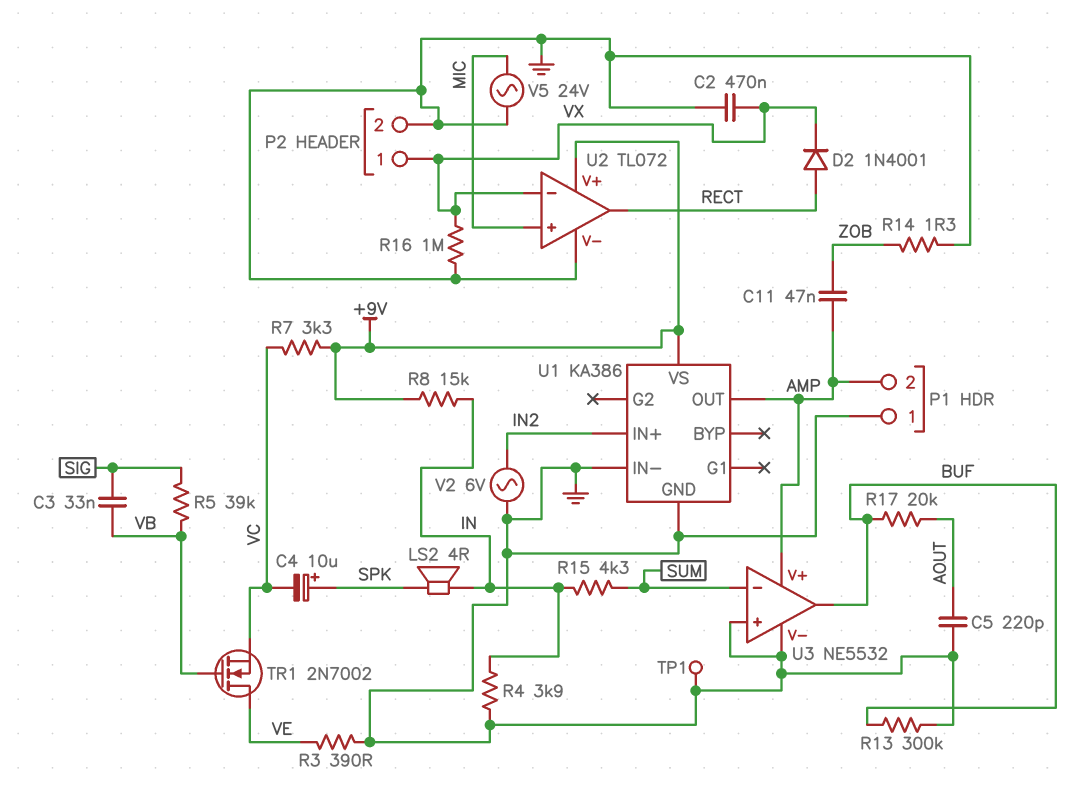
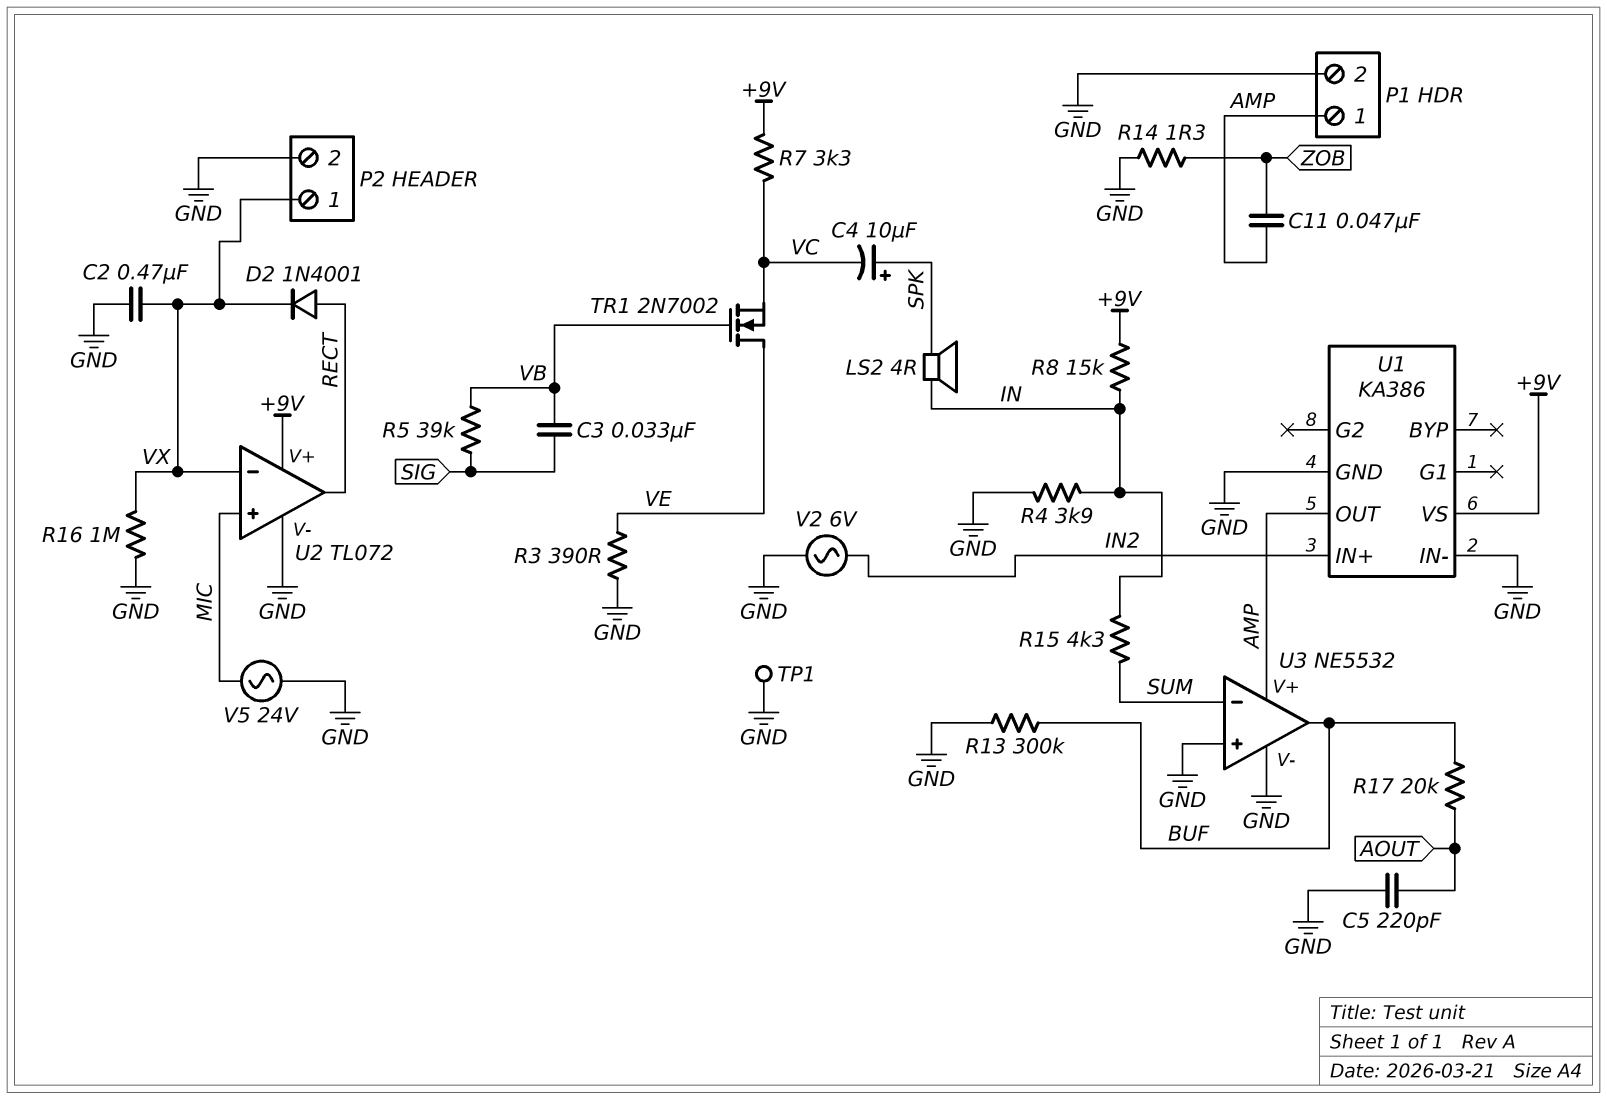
P1 pin 1: GND -> AMP
P1 pin 2: AMP -> GND

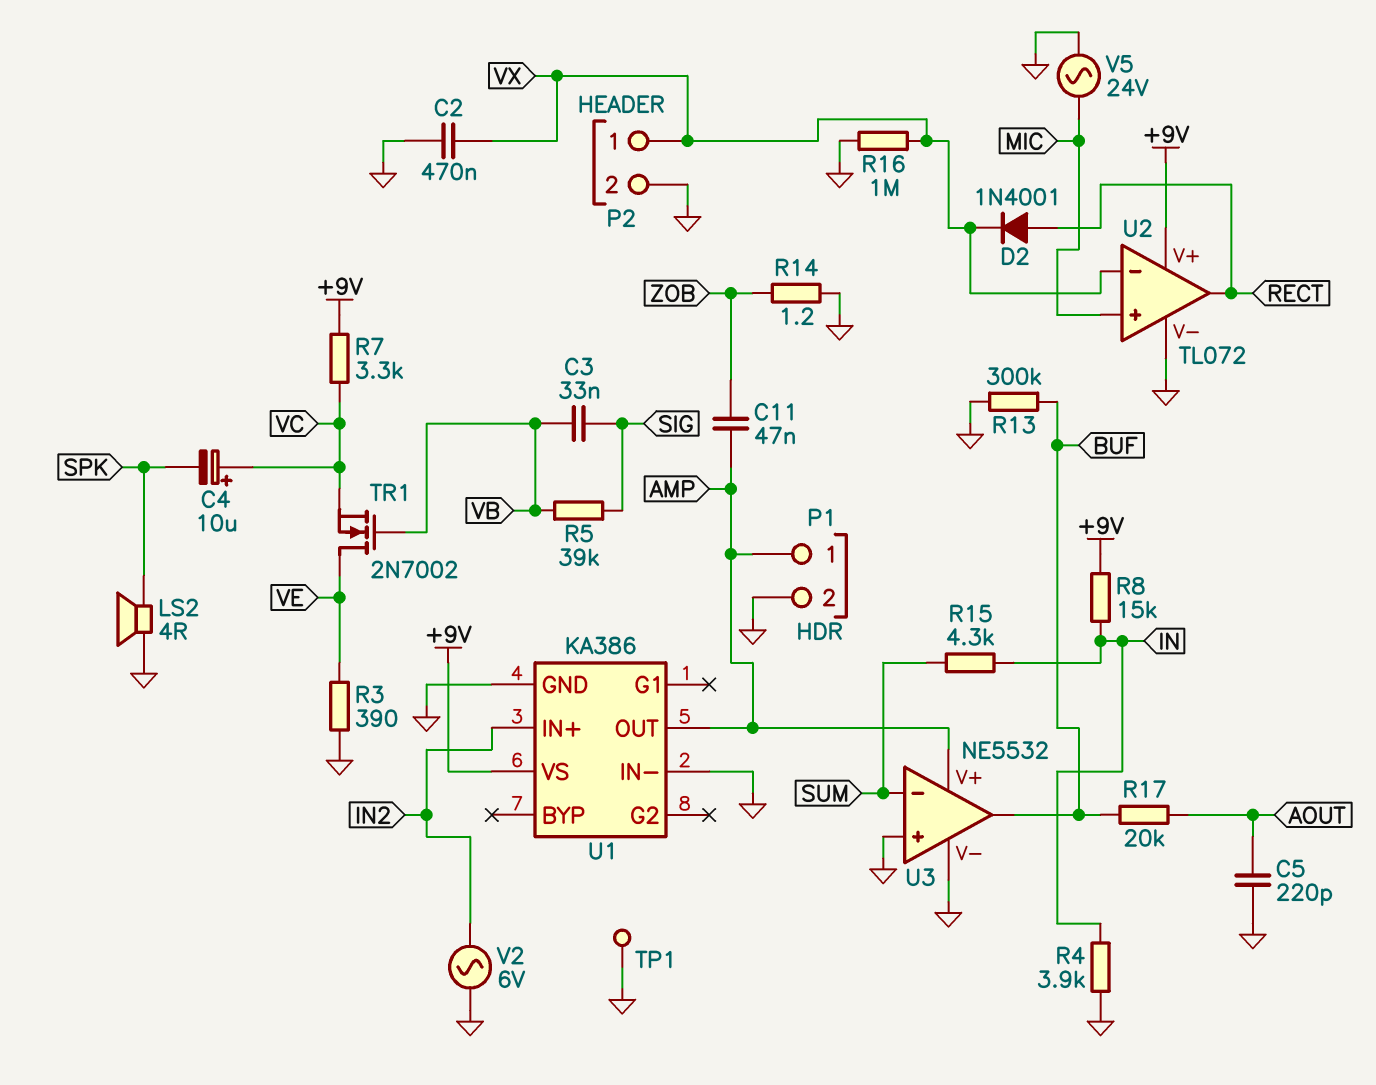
C4: 10uF (plus SPK, minus VC) -> 10uF (plus VC, minus SPK)
LS2: speaker 4R (IN, SPK) -> speaker 4R (GND, SPK)
R14: 1.3 (GND, ZOB) -> 1.2 (GND, ZOB)

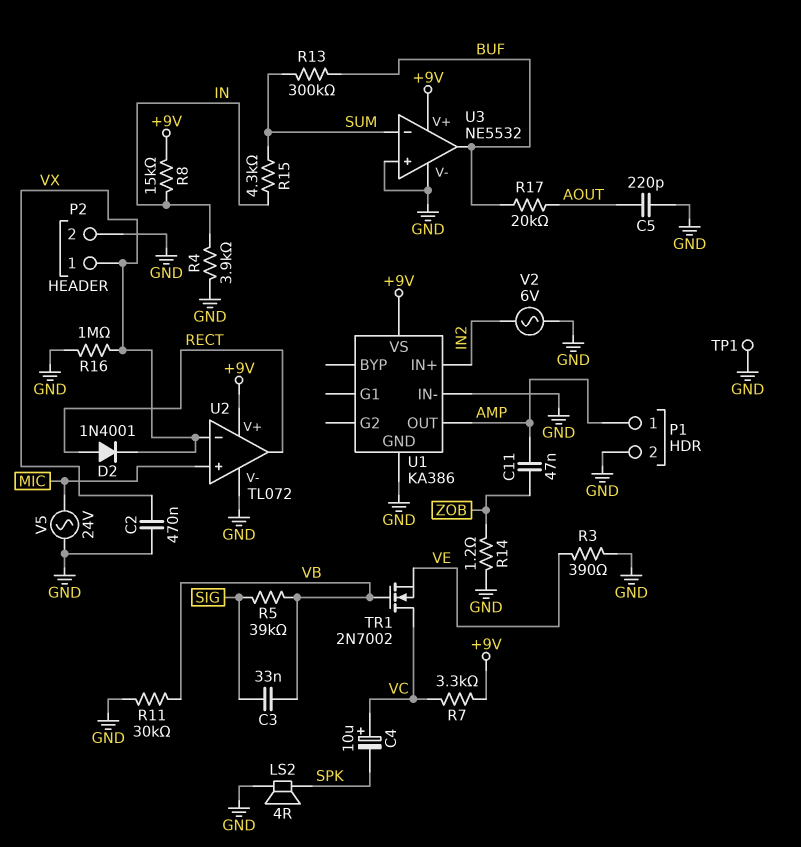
R11: none -> 30k (GND, VB)
R13: 300k (BUF, GND) -> 300k (BUF, SUM)
TR1: NMOS 2N7002 (G VB, D VE, S VC) -> NMOS 2N7002 (G VB, D VC, S VE)
U3 pin V+: AMP -> +9V

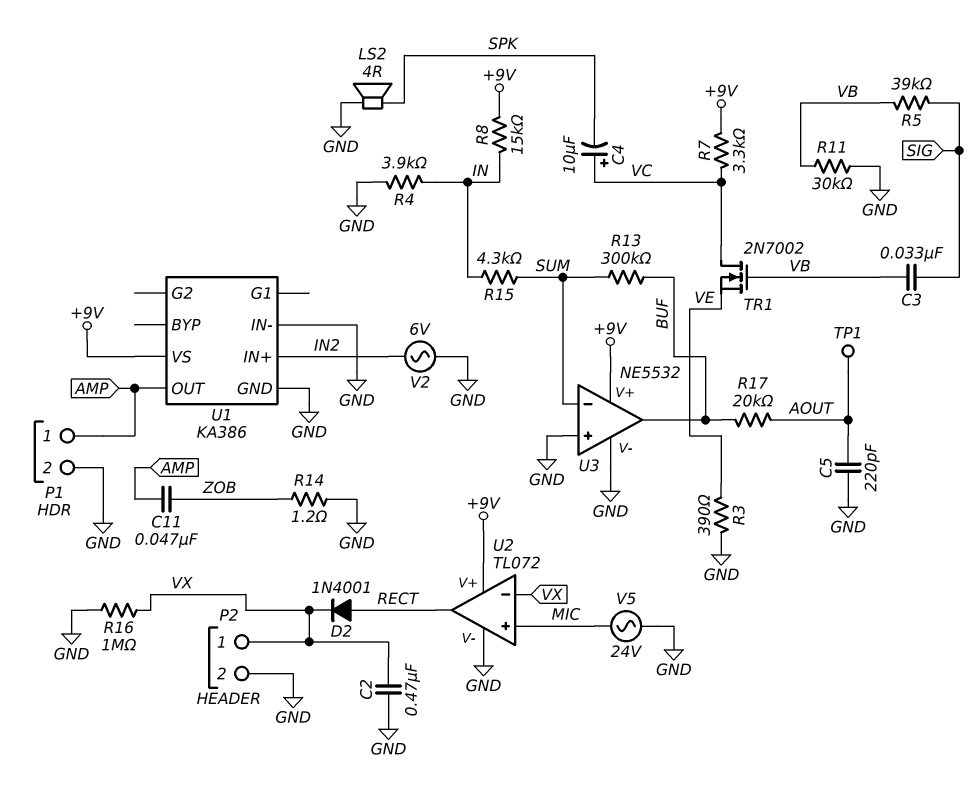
TP1: test point (GND) -> test point (AOUT)

